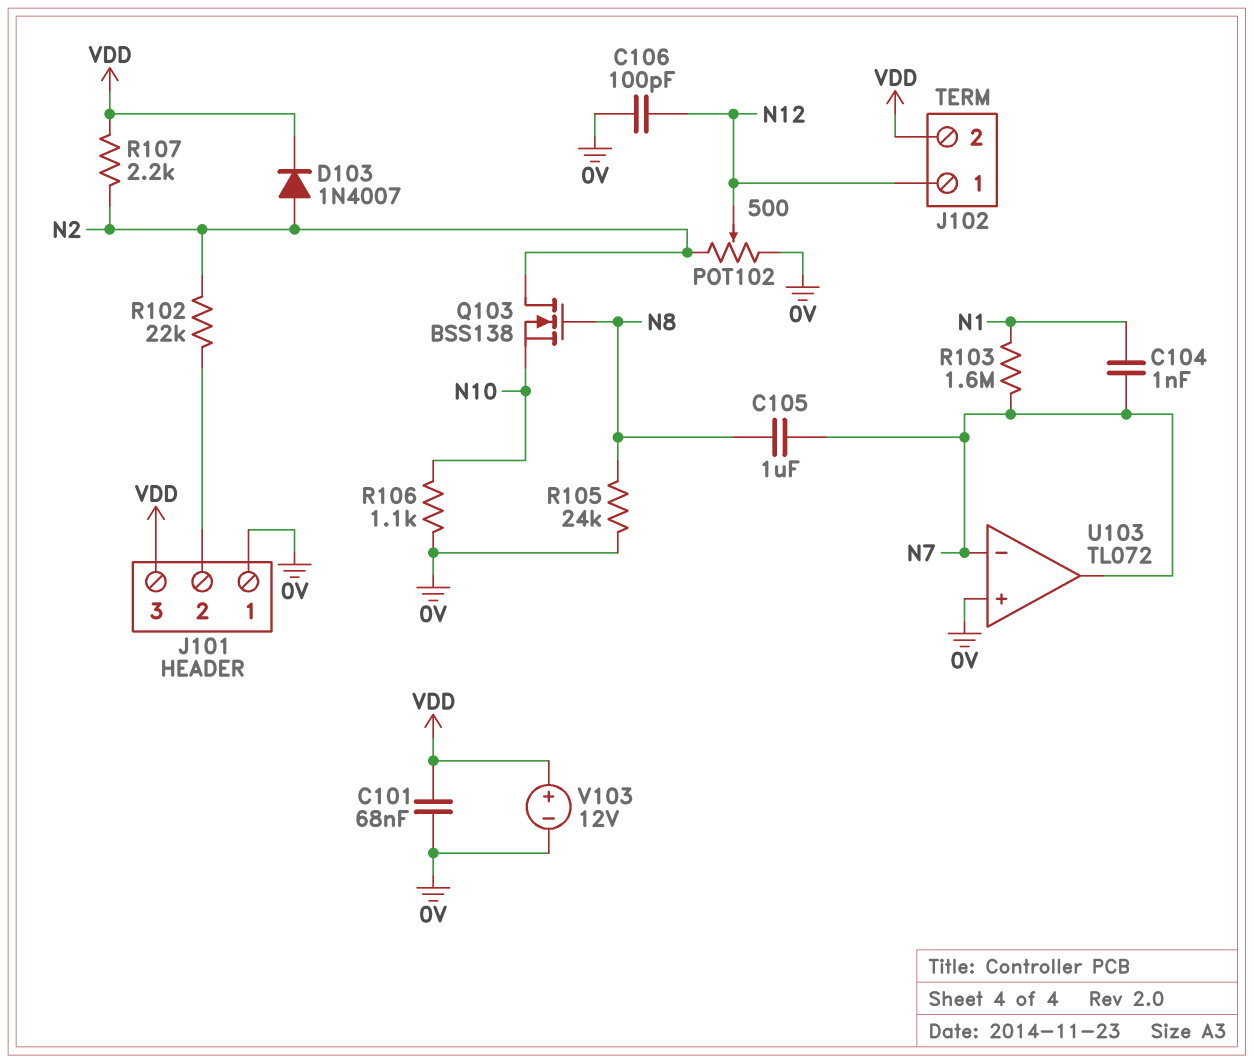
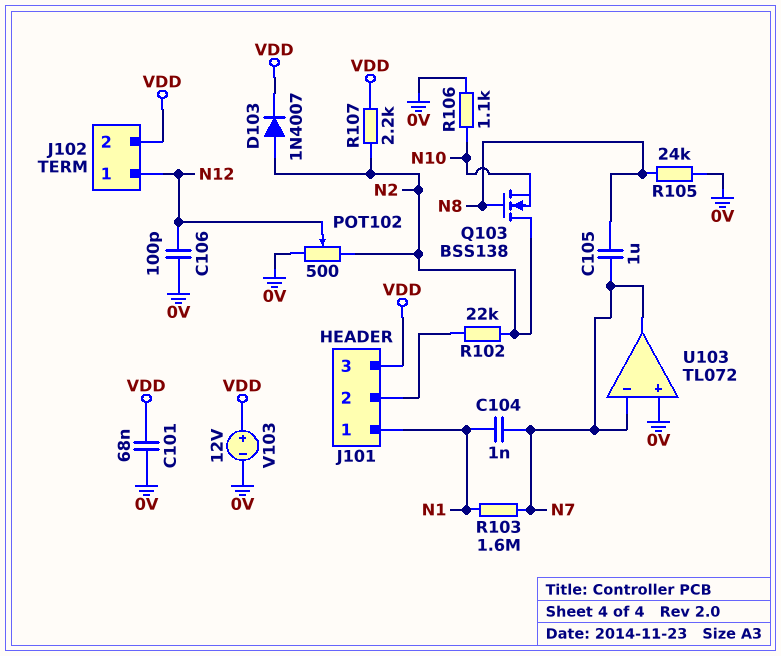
J101 pin 1: 0V -> N1

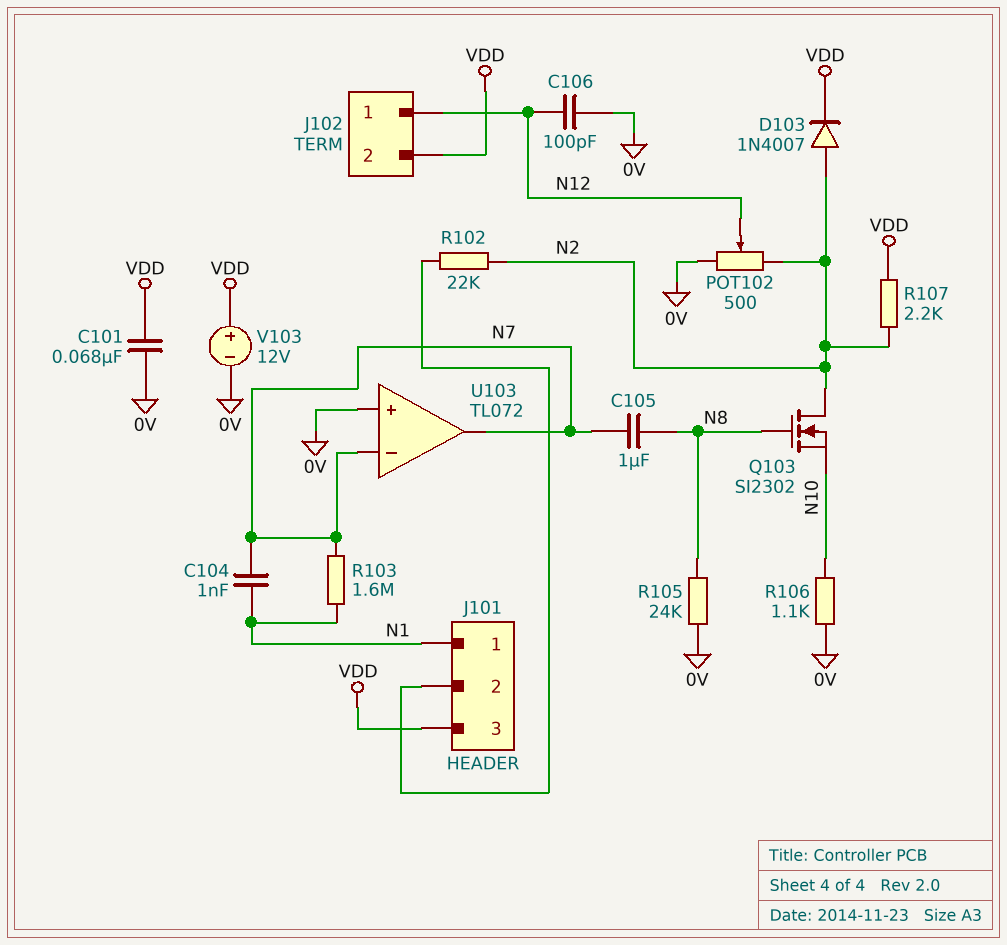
Q103: NMOS BSS138 (G N8, D N2, S N10) -> NMOS SI2302 (G N8, D N2, S N10)

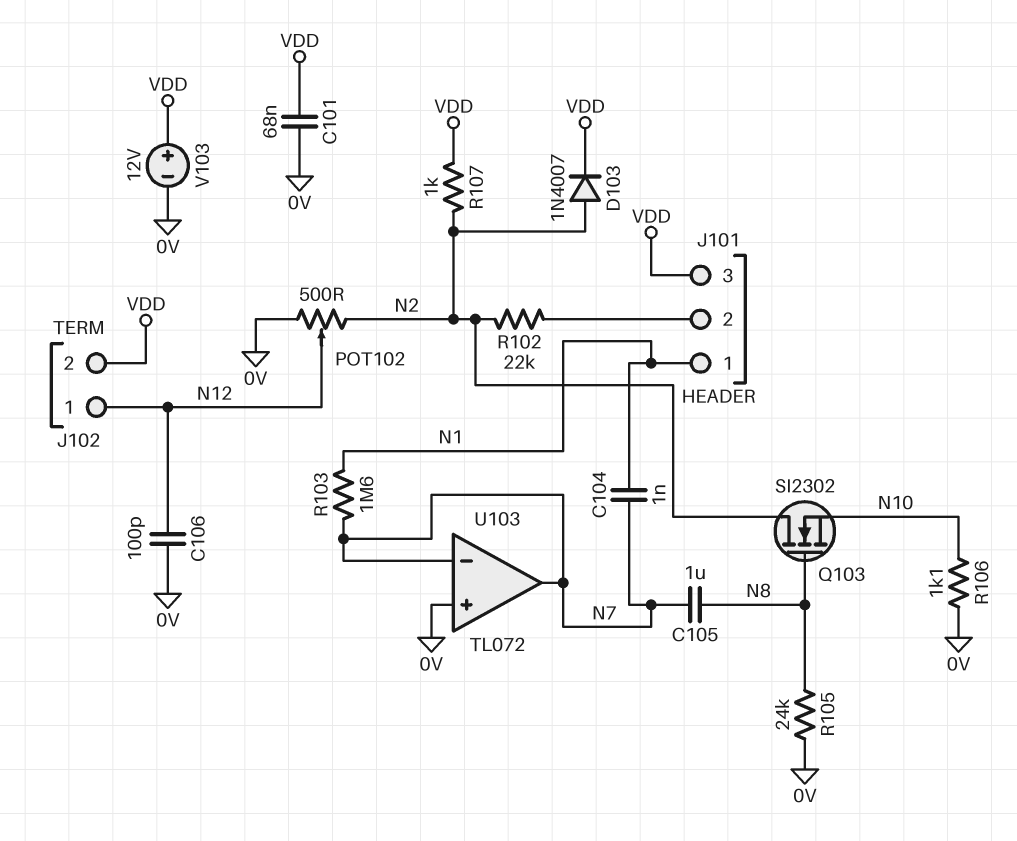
R107: 2.2k (N2, VDD) -> 1k (N2, VDD)

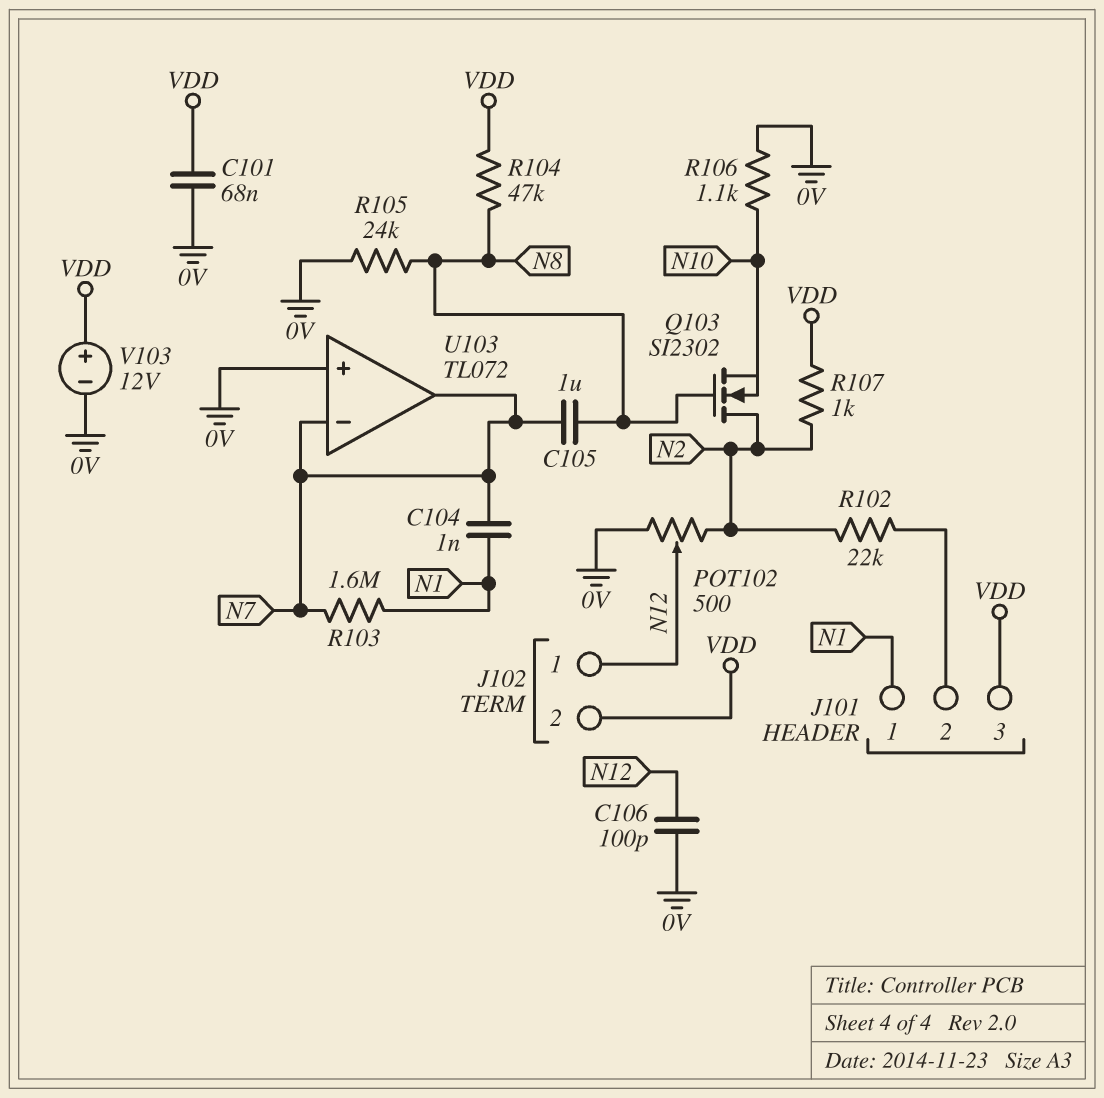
D103: diode 1N4007 (A N2, K VDD) -> none
R104: none -> 47k (N8, VDD)

